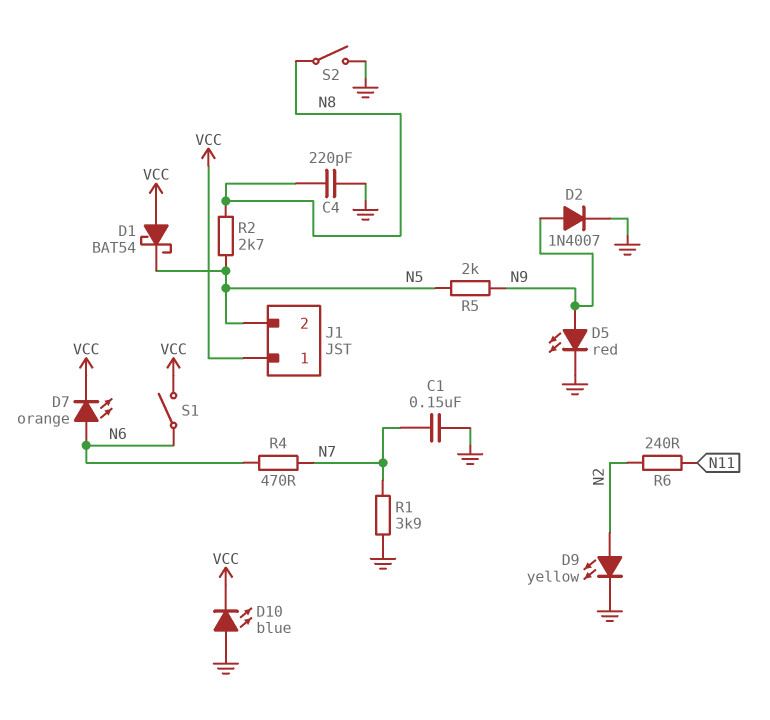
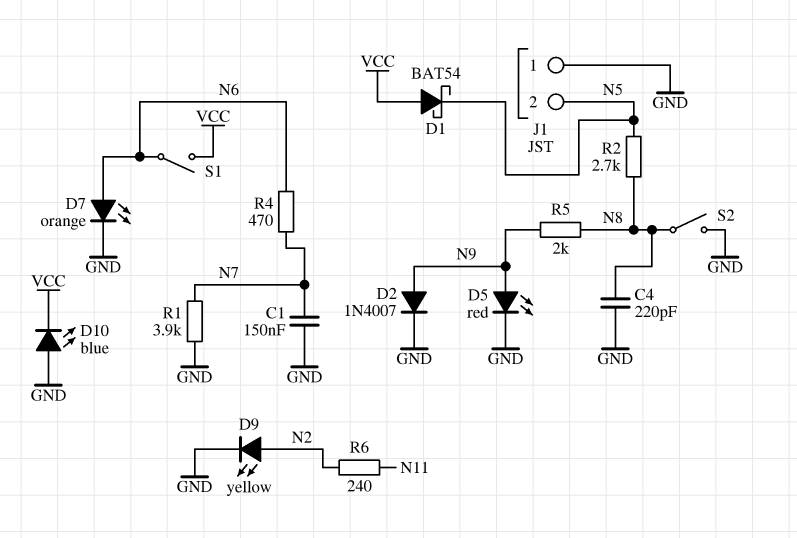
D7: LED orange (A N6, K VCC) -> LED orange (A N6, K GND)
J1 pin 1: VCC -> GND
R5: 2k (N5, N9) -> 2k (N8, N9)

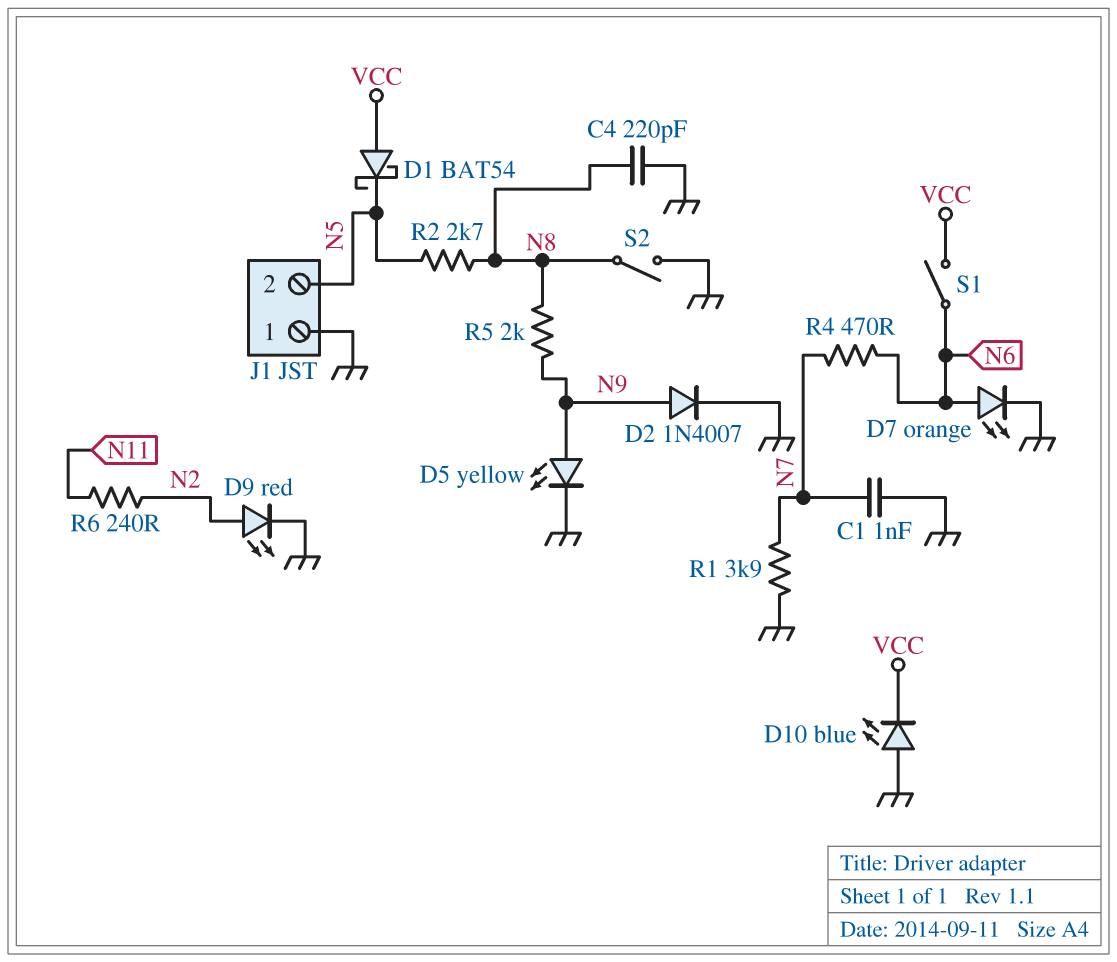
C1: 150nF (GND, N7) -> 1nF (GND, N7)
D5: LED red (A N9, K GND) -> LED yellow (A N9, K GND)
D9: LED yellow (A N2, K GND) -> LED red (A N2, K GND)

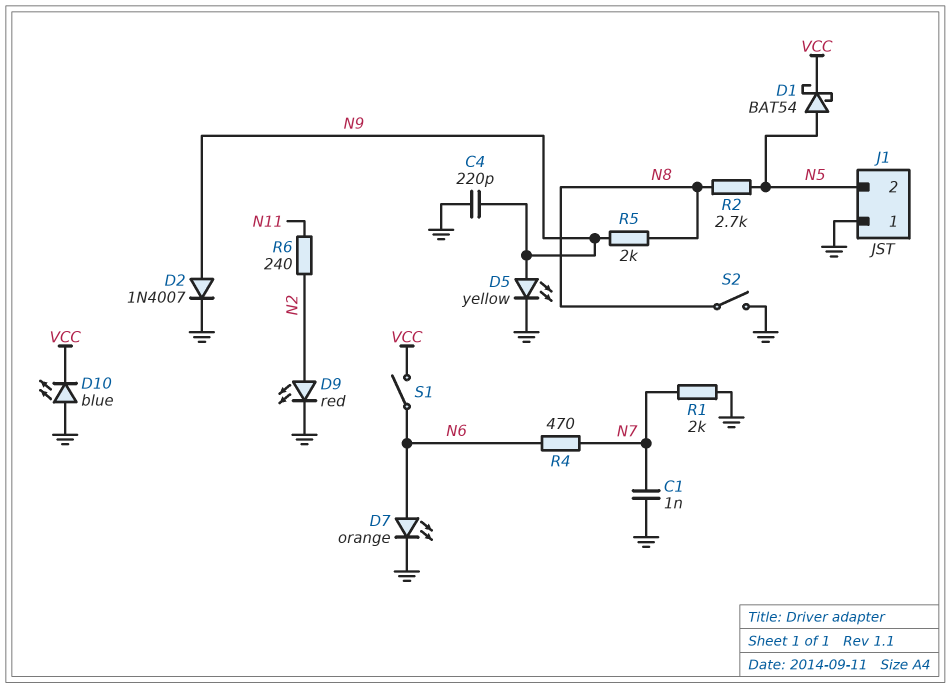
C4: 220pF (GND, N8) -> 220pF (GND, N9)
D1: schottky BAT54 (A VCC, K N5) -> schottky BAT54 (A N5, K VCC)
R1: 3.9k (GND, N7) -> 2k (GND, N7)

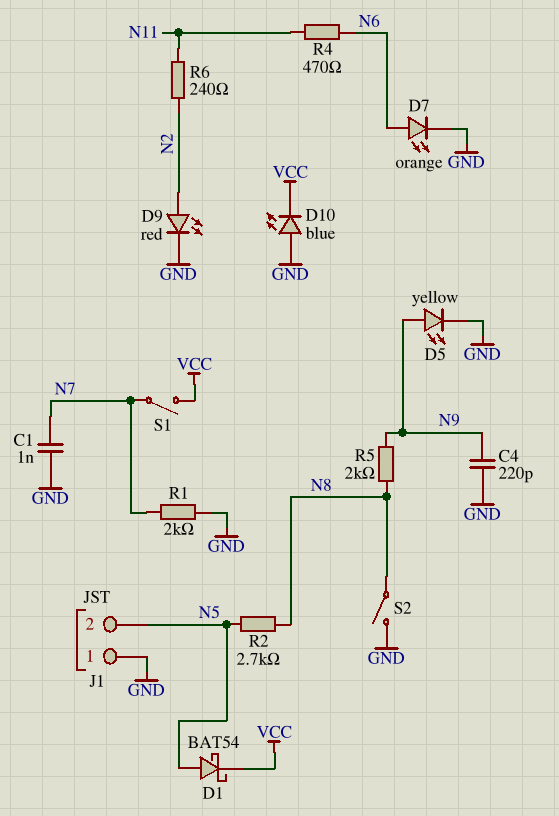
D2: diode 1N4007 (A N9, K GND) -> none
R4: 470 (N6, N7) -> 470 (N6, N11)
S1: switch (N6, VCC) -> switch (N7, VCC)

